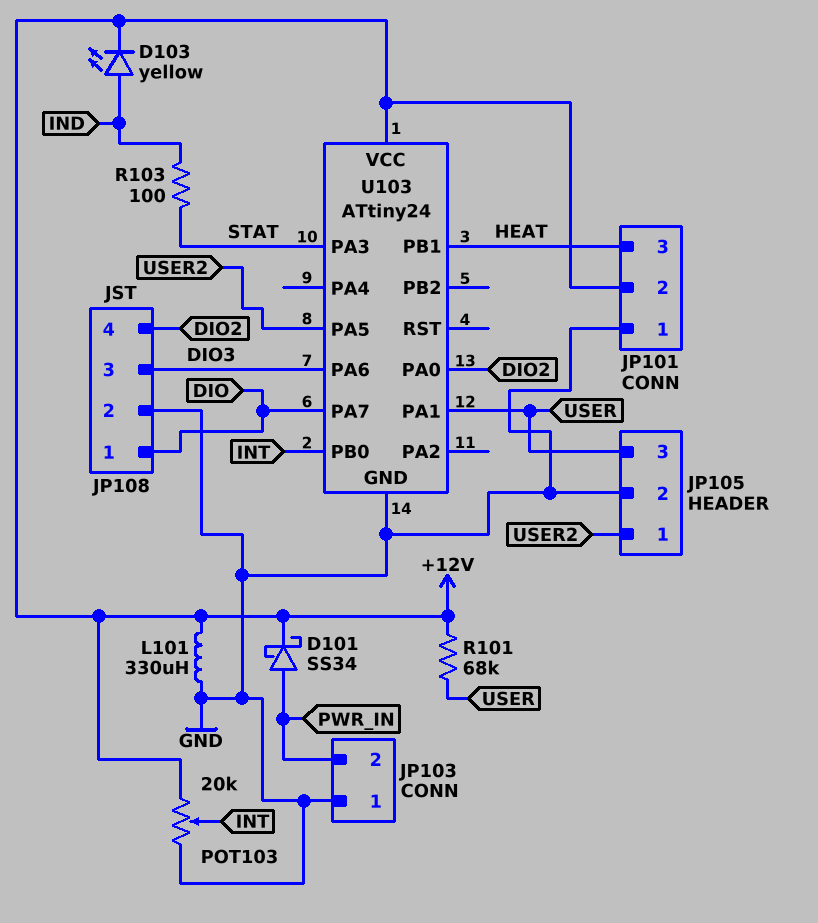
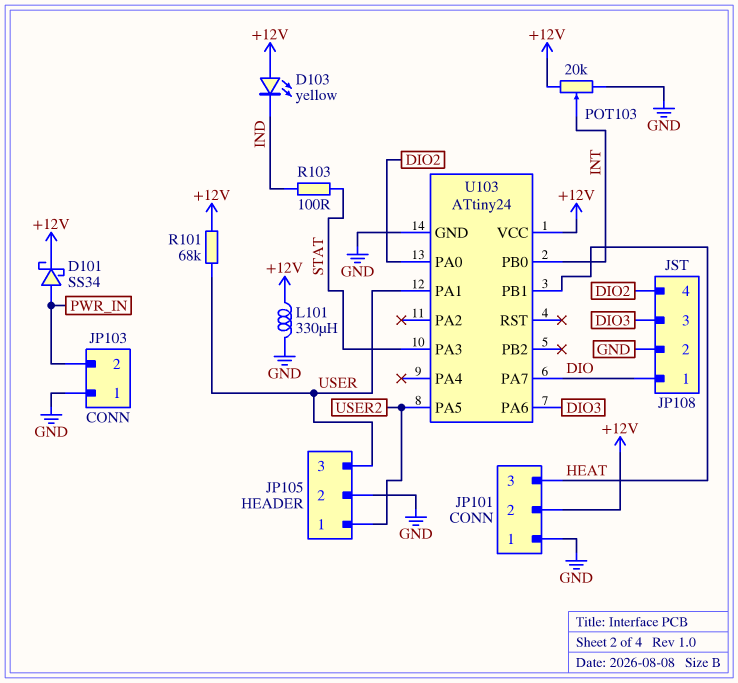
D103: LED yellow (A IND, K +12V) -> LED yellow (A +12V, K IND)

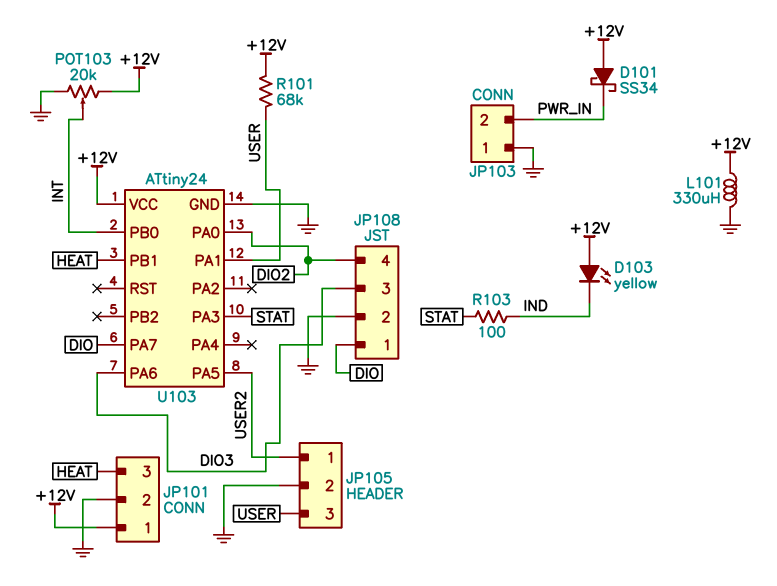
D101: schottky SS34 (A PWR_IN, K +12V) -> schottky SS34 (A +12V, K PWR_IN)
JP101 pin 1: GND -> +12V
JP101 pin 2: +12V -> GND

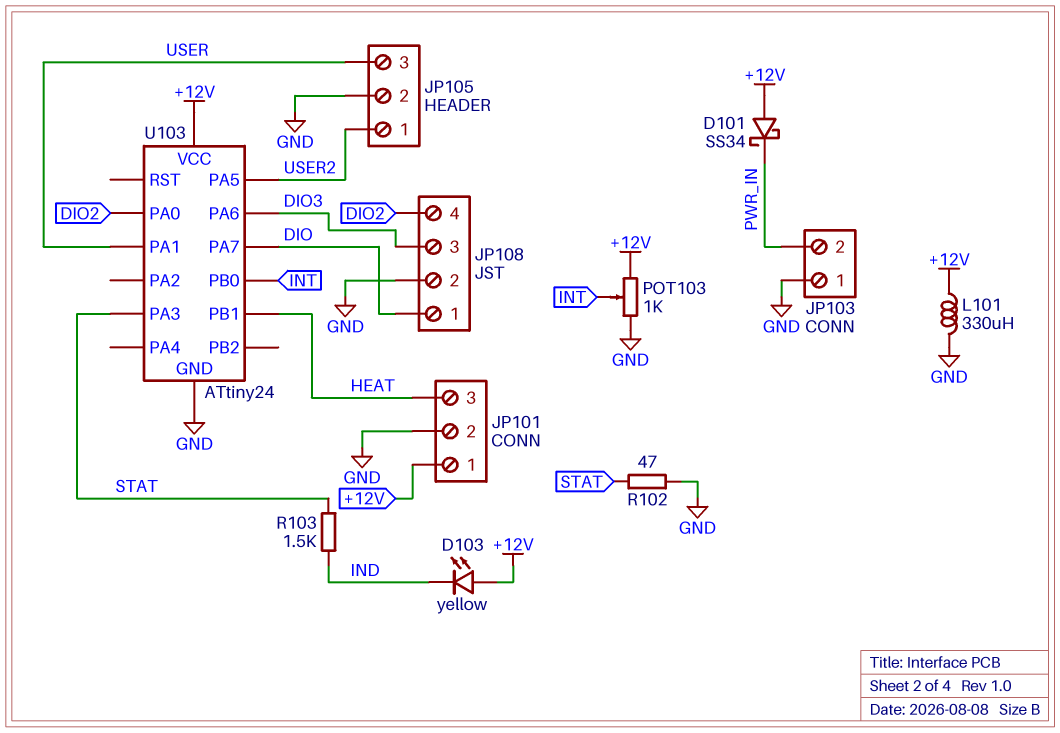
POT103: 20k (+12V, GND, wiper INT) -> 1k (+12V, GND, wiper INT)
R101: 68k (+12V, USER) -> none
R102: none -> 47 (GND, STAT)
R103: 100 (IND, STAT) -> 1.5k (IND, STAT)

